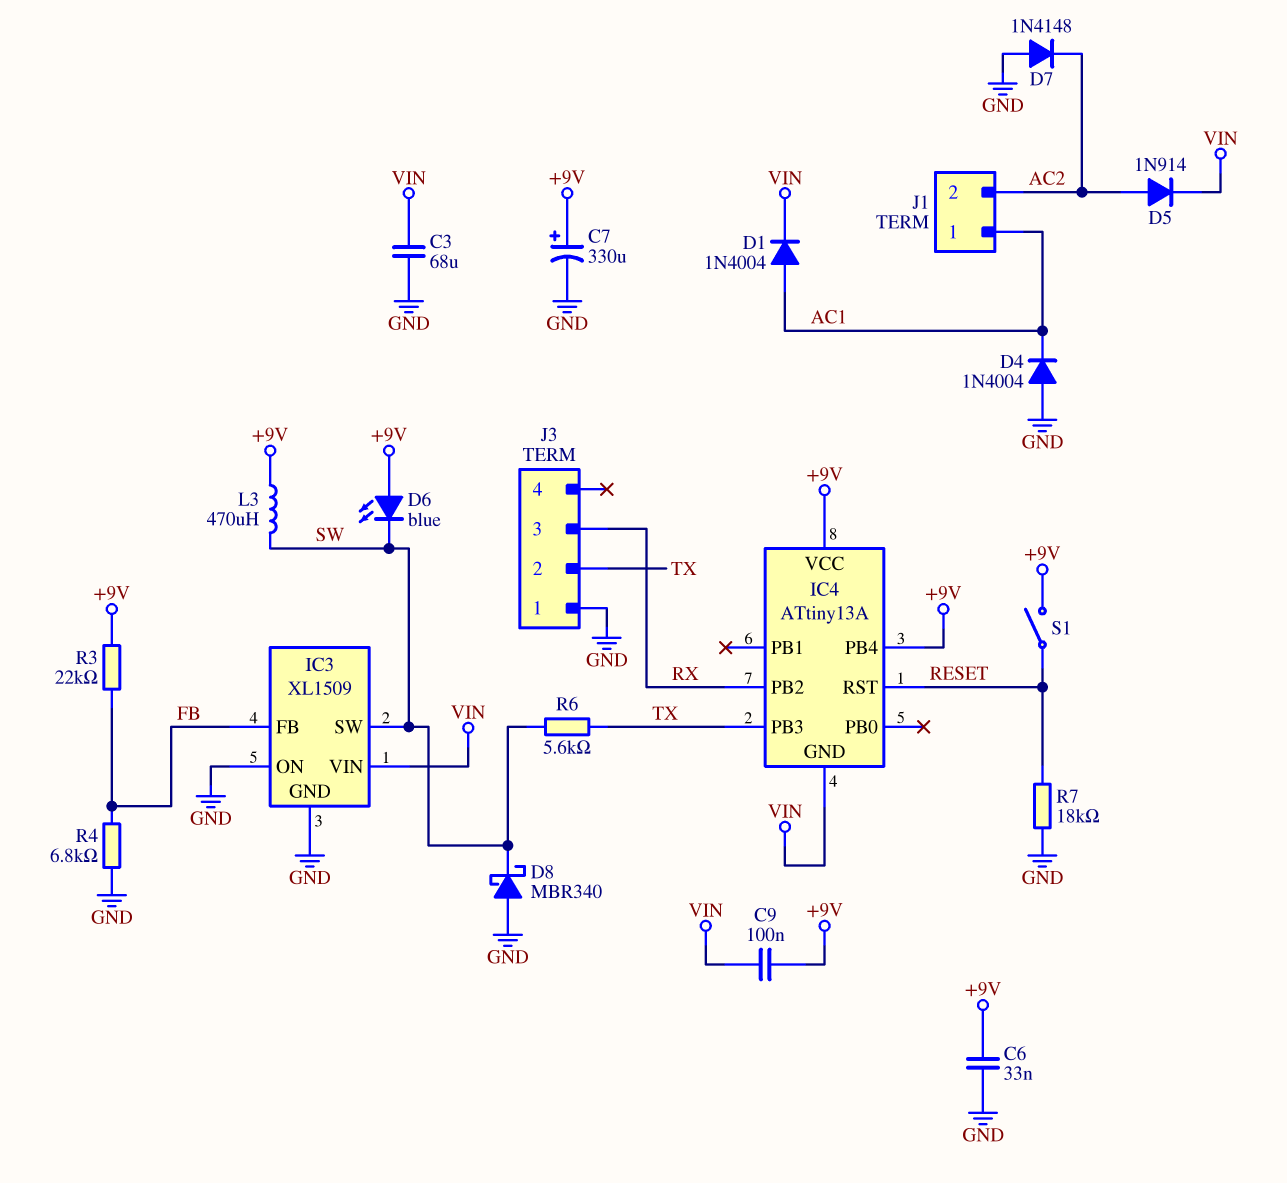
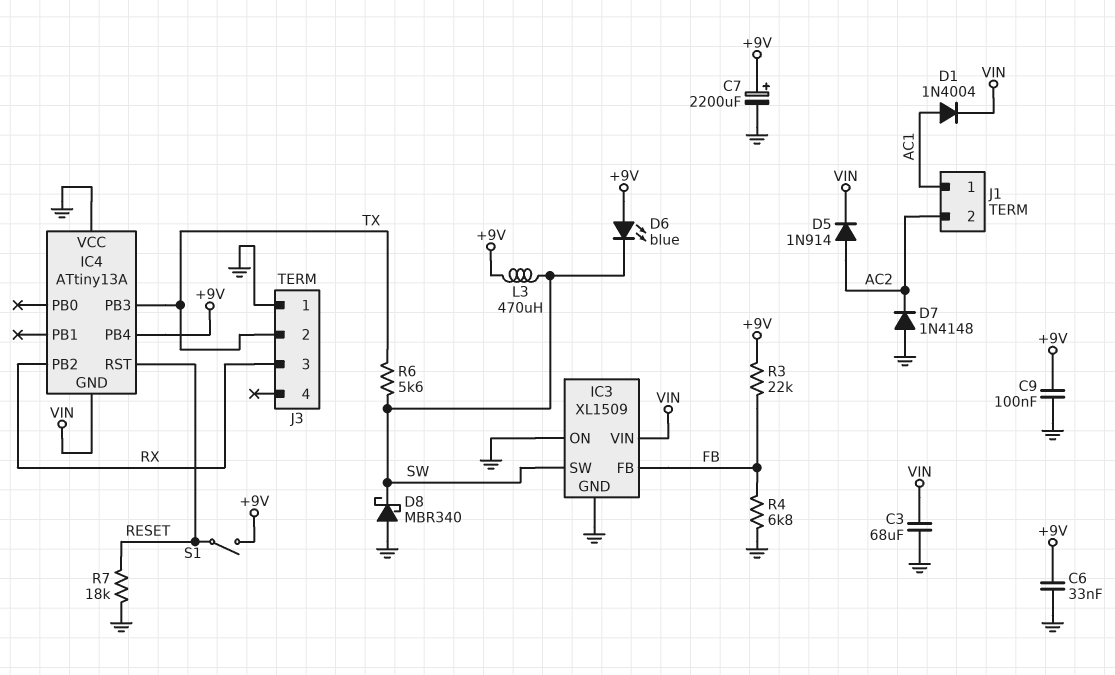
C7: 330uF (plus +9V, minus GND) -> 2200uF (plus +9V, minus GND)
C9: 100nF (+9V, VIN) -> 100nF (+9V, GND)
D4: diode 1N4004 (A GND, K AC1) -> none
IC4 pin VCC: +9V -> GND

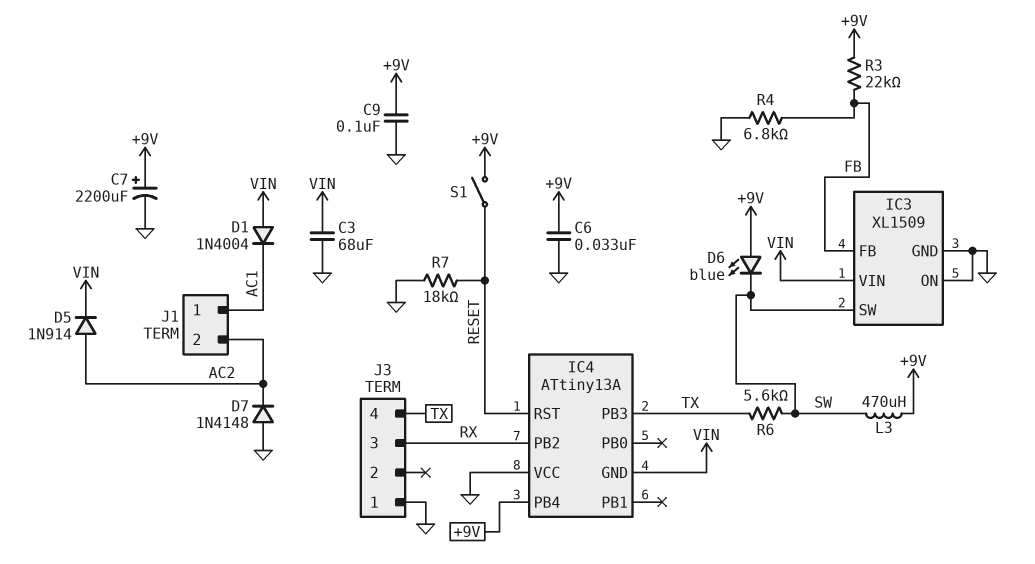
D1: diode 1N4004 (A AC1, K VIN) -> diode 1N4004 (A VIN, K AC1)
D8: schottky MBR340 (A GND, K SW) -> none
J3 pin 2: TX -> none
J3 pin 4: none -> TX

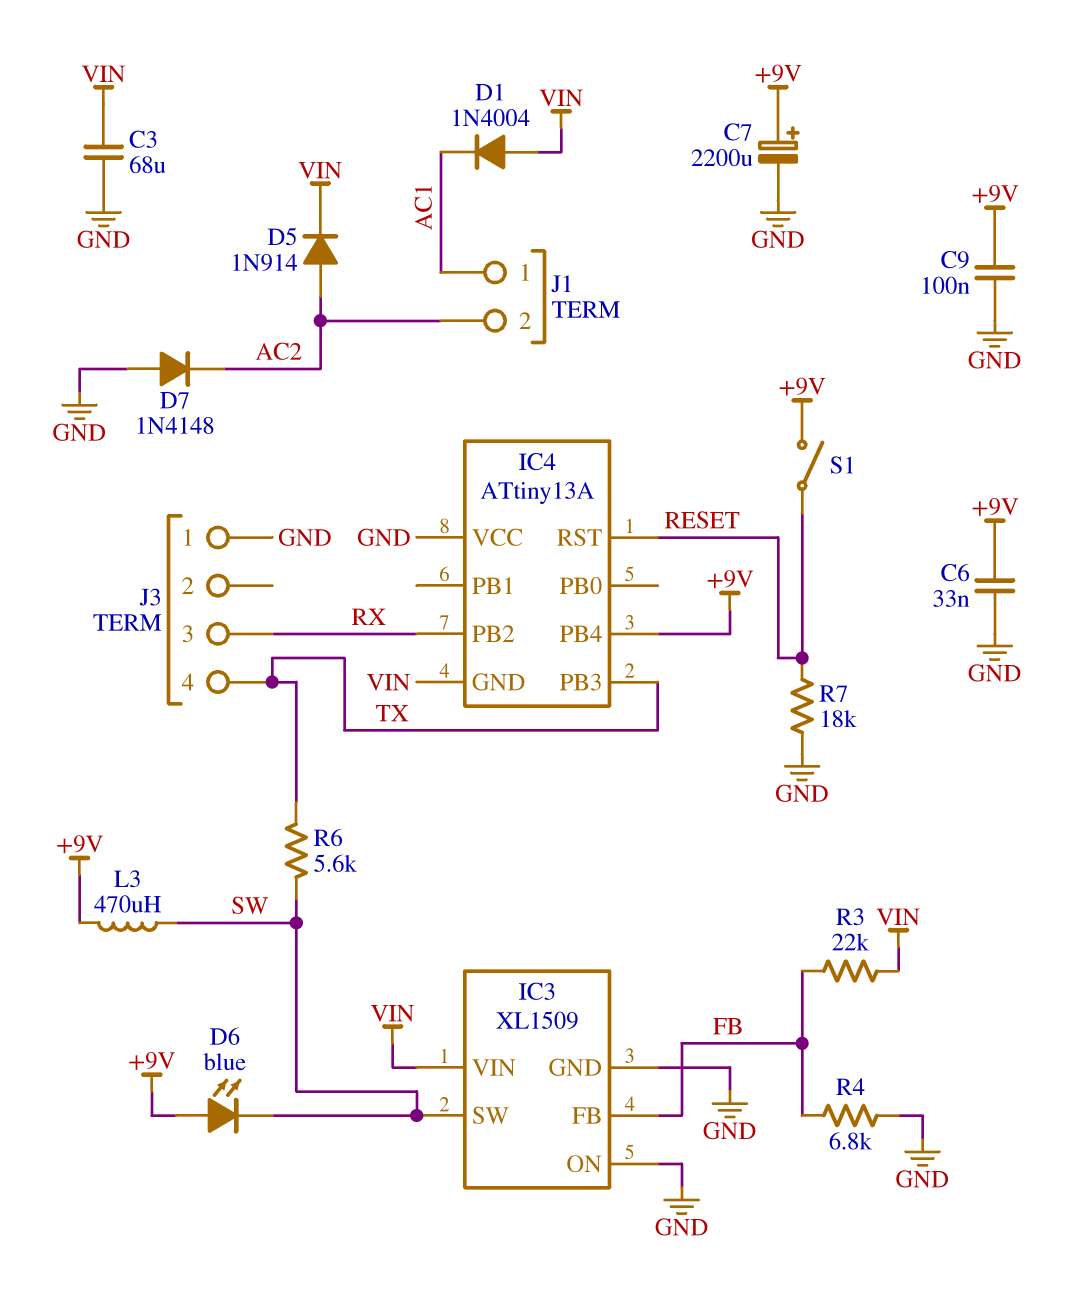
R3: 22k (+9V, FB) -> 22k (FB, VIN)

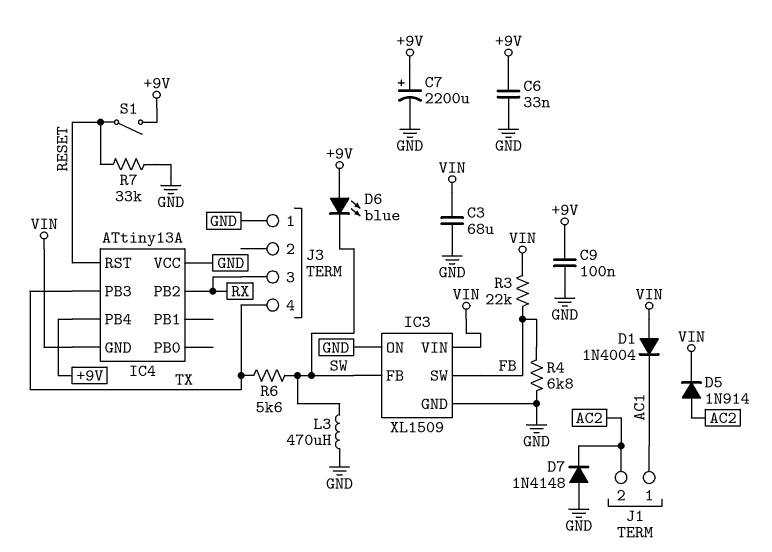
IC3 pin FB: FB -> SW
IC3 pin SW: SW -> FB
L3: 470uH (+9V, SW) -> 470uH (GND, SW)
R7: 18k (GND, RESET) -> 33k (GND, RESET)

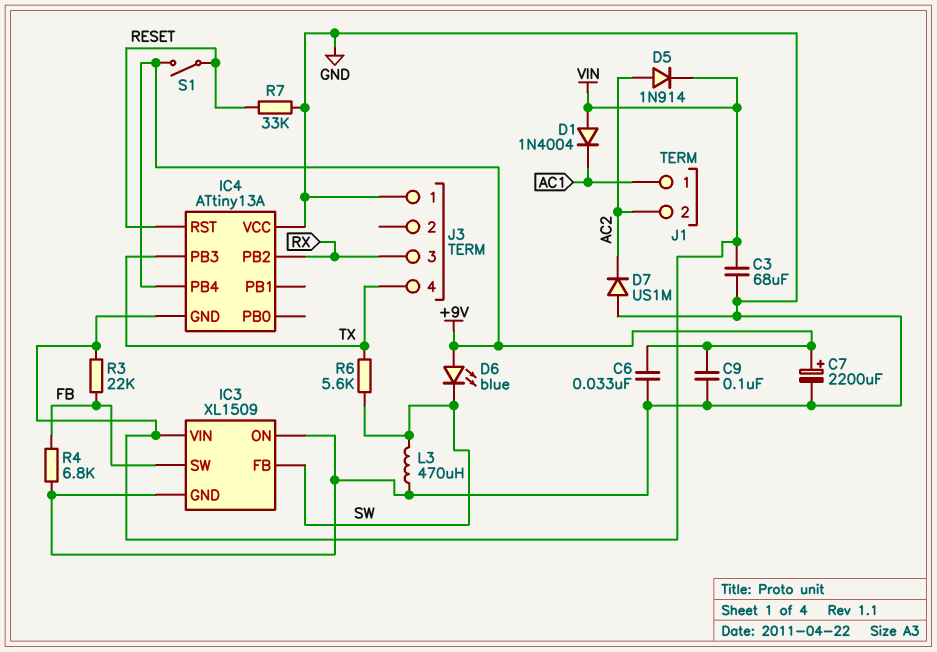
D7: diode 1N4148 (A GND, K AC2) -> diode US1M (A GND, K AC2)

